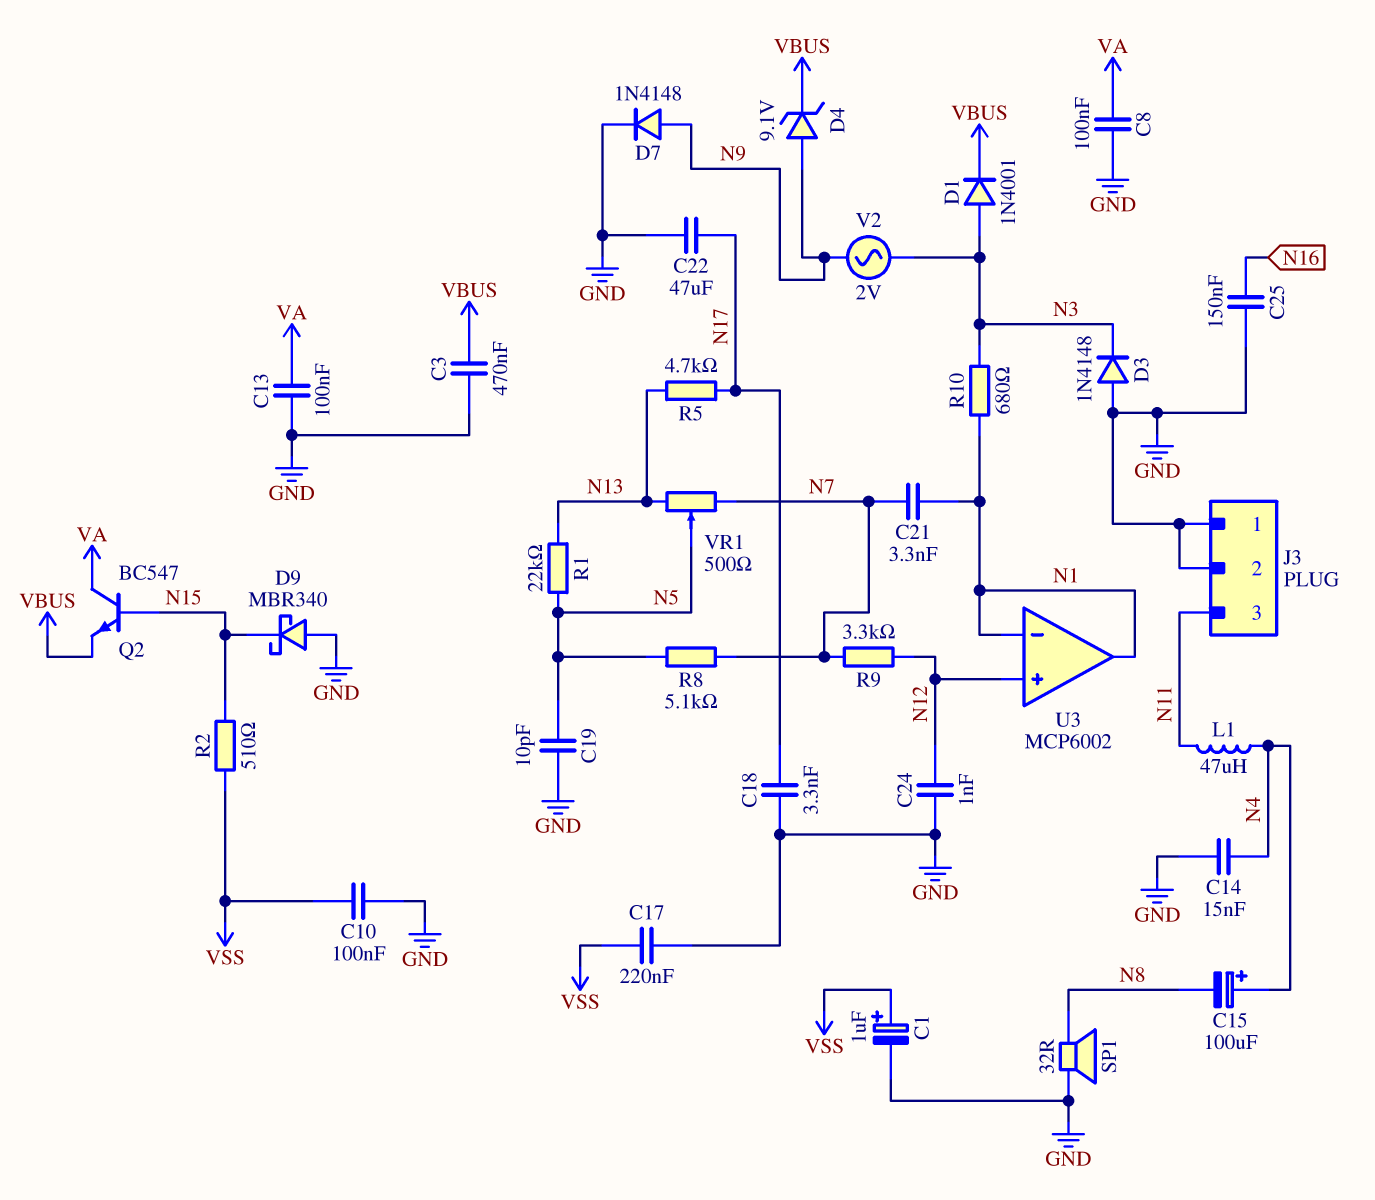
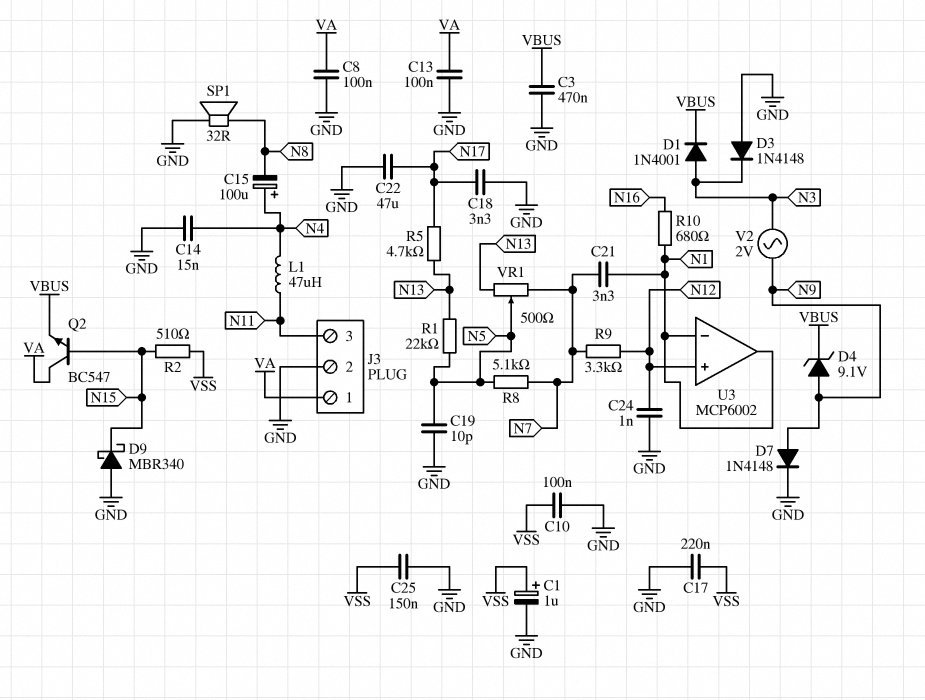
C25: 150nF (GND, N16) -> 150nF (GND, VSS)
J3 pin 1: GND -> VA
R10: 680 (N1, N3) -> 680 (N1, N16)

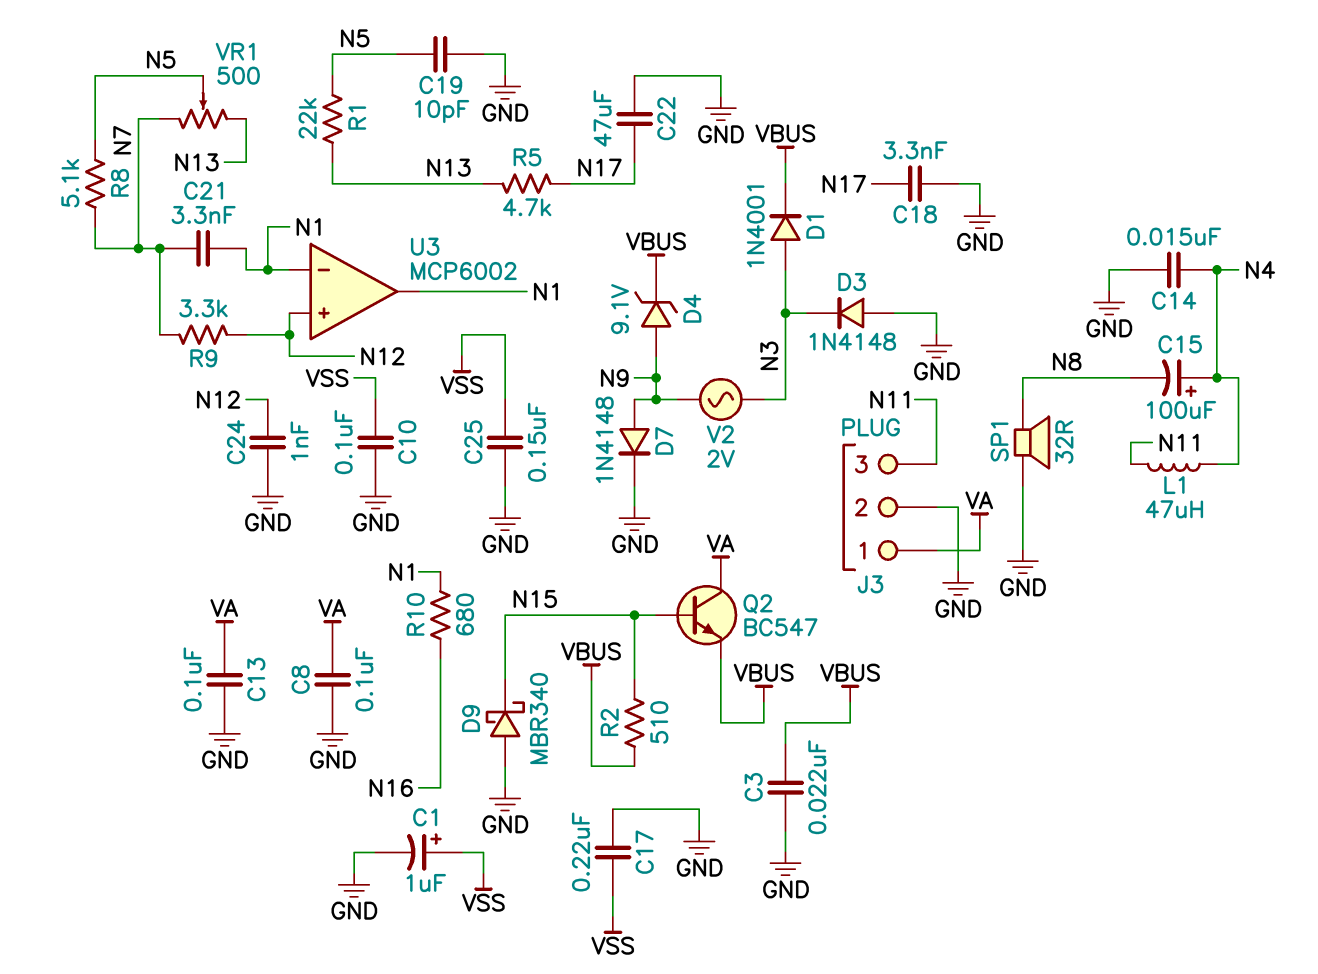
C3: 470nF (GND, VBUS) -> 22nF (GND, VBUS)
R2: 510 (N15, VSS) -> 510 (N15, VBUS)

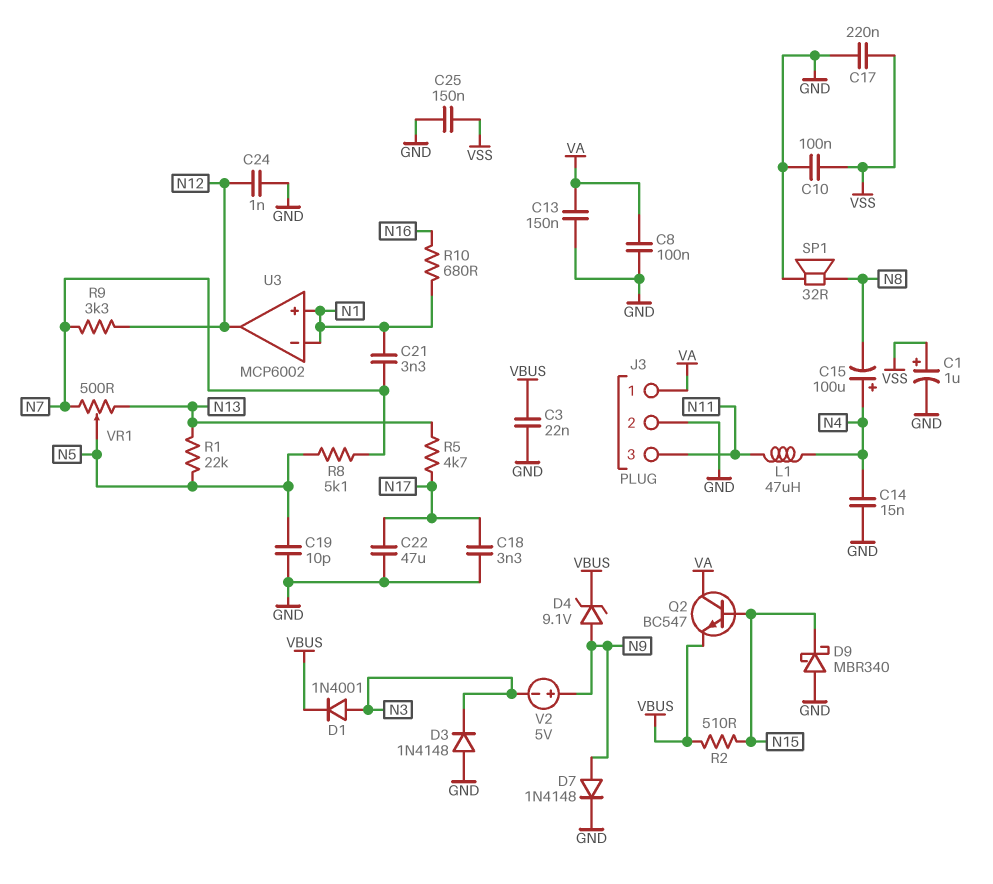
C13: 100nF (GND, VA) -> 150nF (GND, VA)
U3 pin in+: N12 -> N1
U3 pin out: N1 -> N12
V2: AC 2V (N3, N9) -> 5V (plus N9, minus N3)

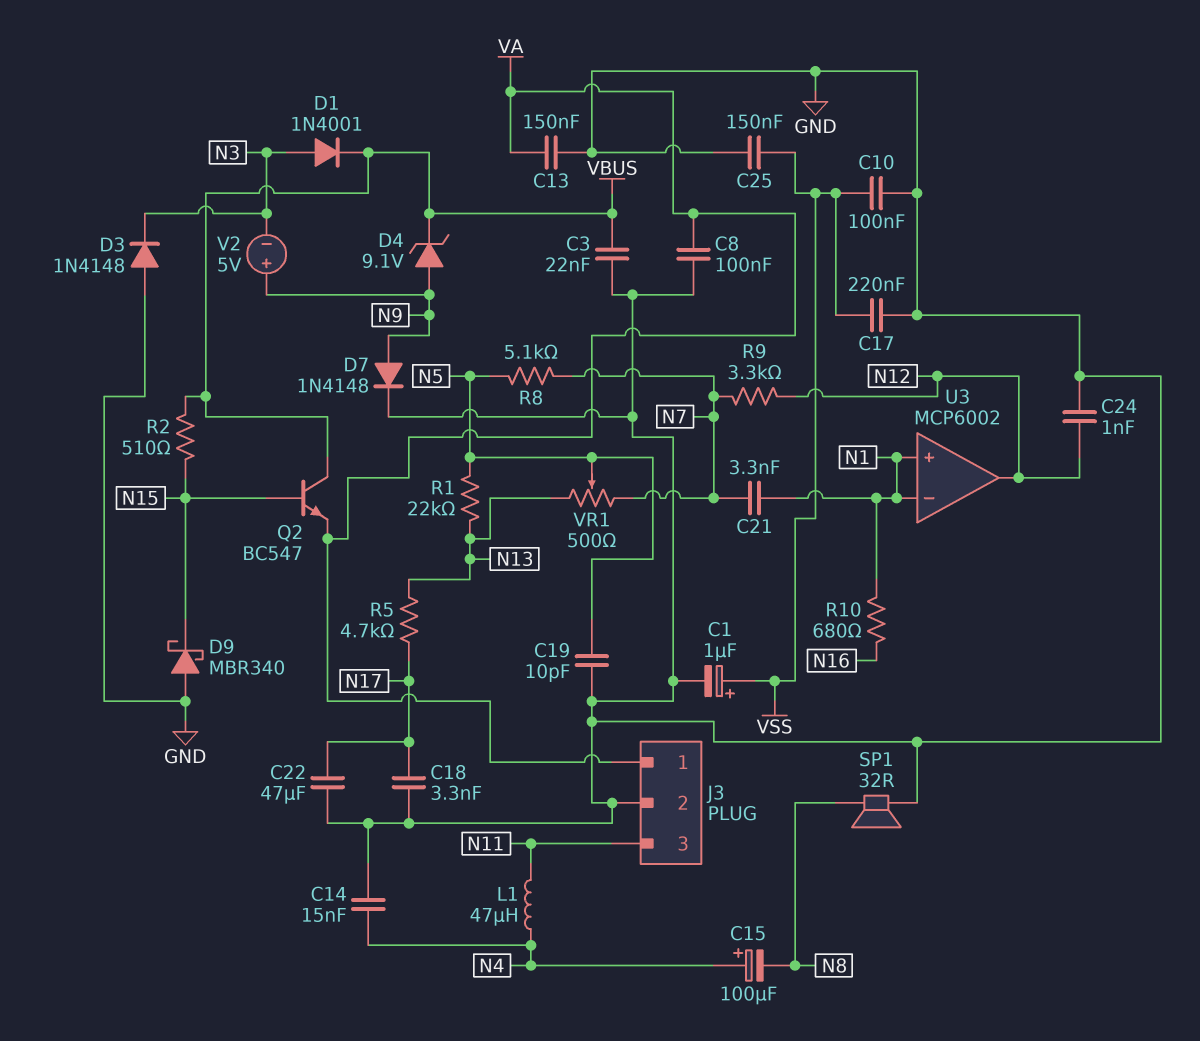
Q2: NPN BC547 (B N15, C VA, E VBUS) -> NPN BC547 (B N15, C VBUS, E VA)

